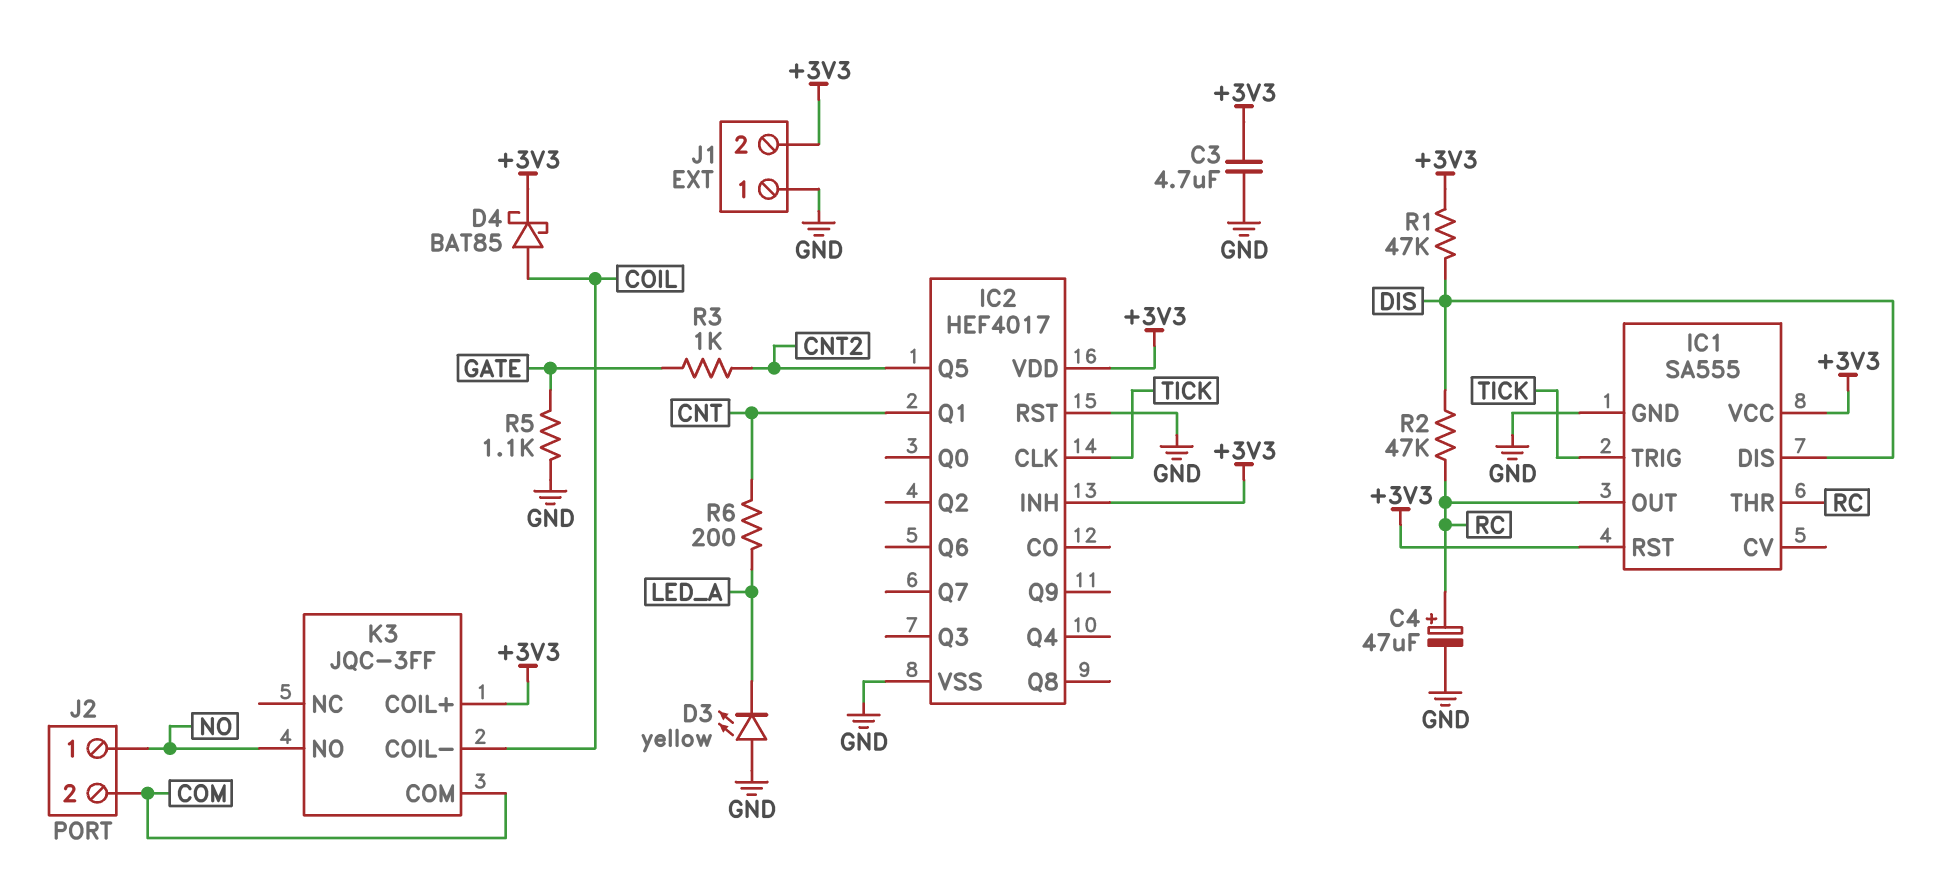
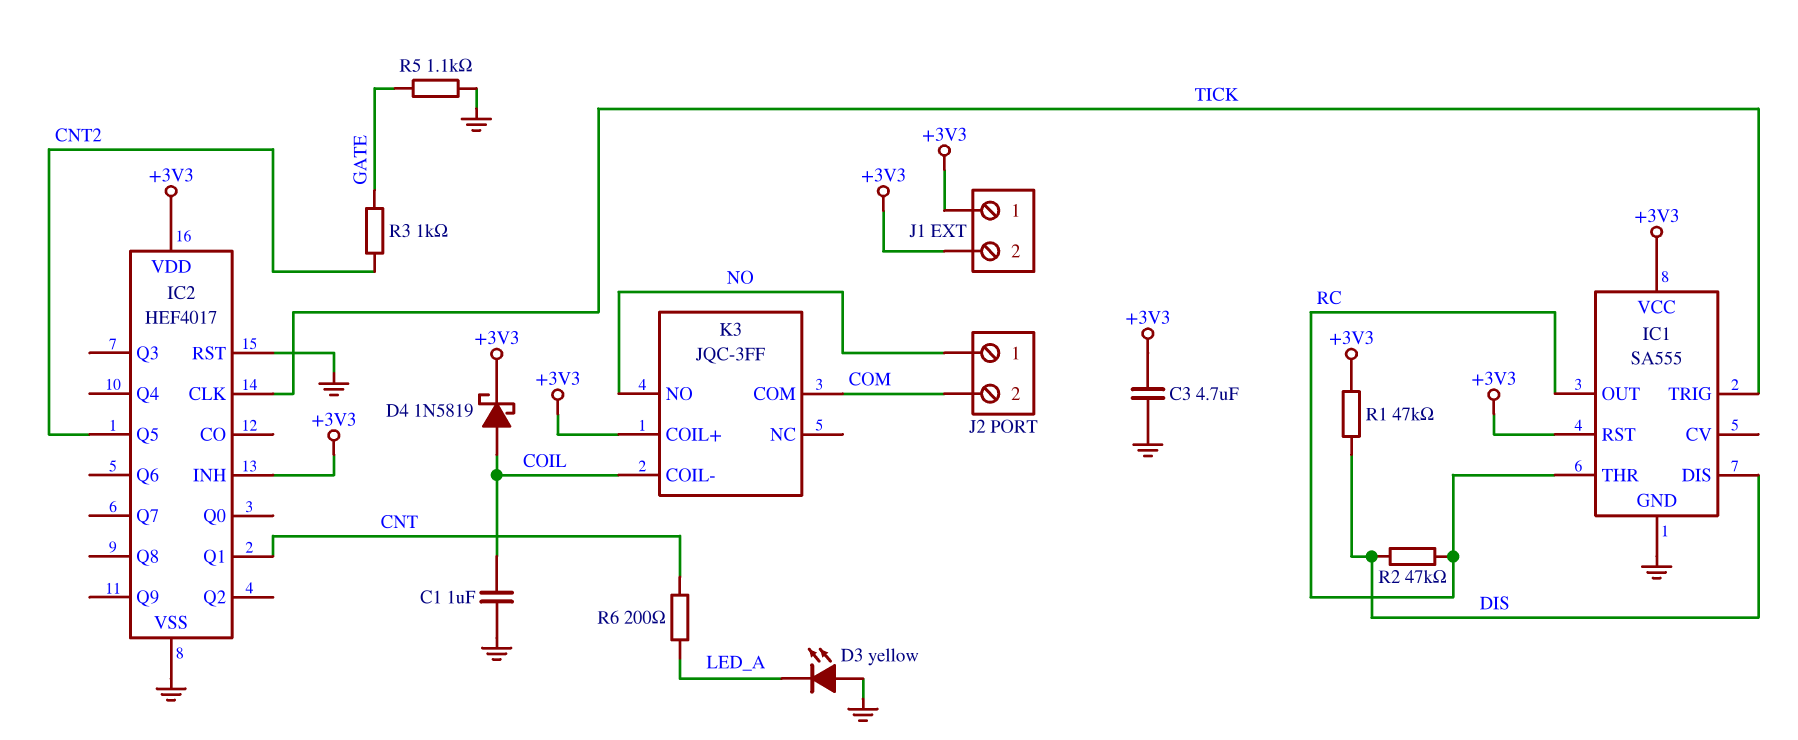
C1: none -> 1uF (COIL, GND)
C4: 47uF (plus RC, minus GND) -> none
D4: schottky BAT85 (A COIL, K +3V3) -> schottky 1N5819 (A COIL, K +3V3)
J1 pin 1: GND -> +3V3

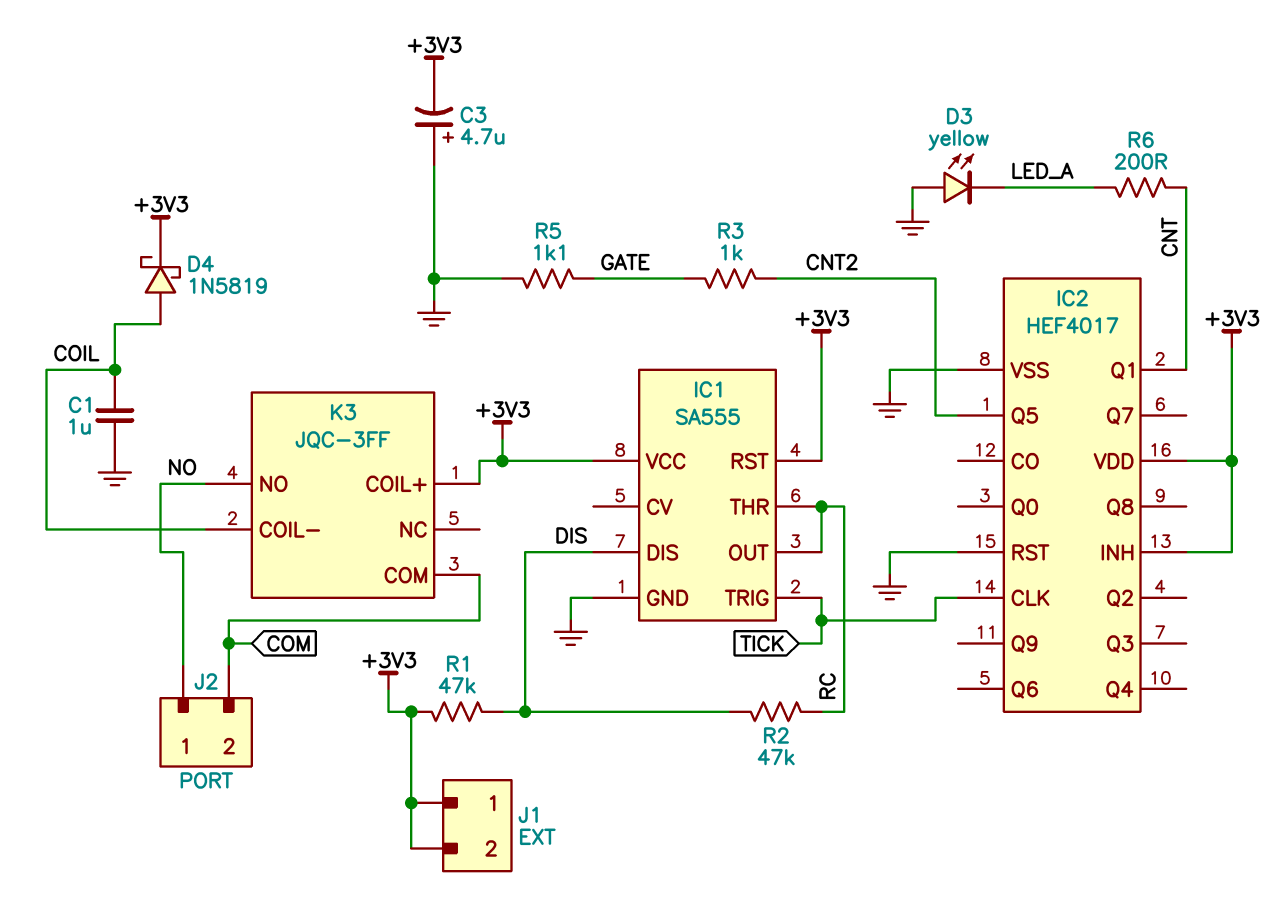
C3: 4.7uF (+3V3, GND) -> 4.7uF (plus GND, minus +3V3)

